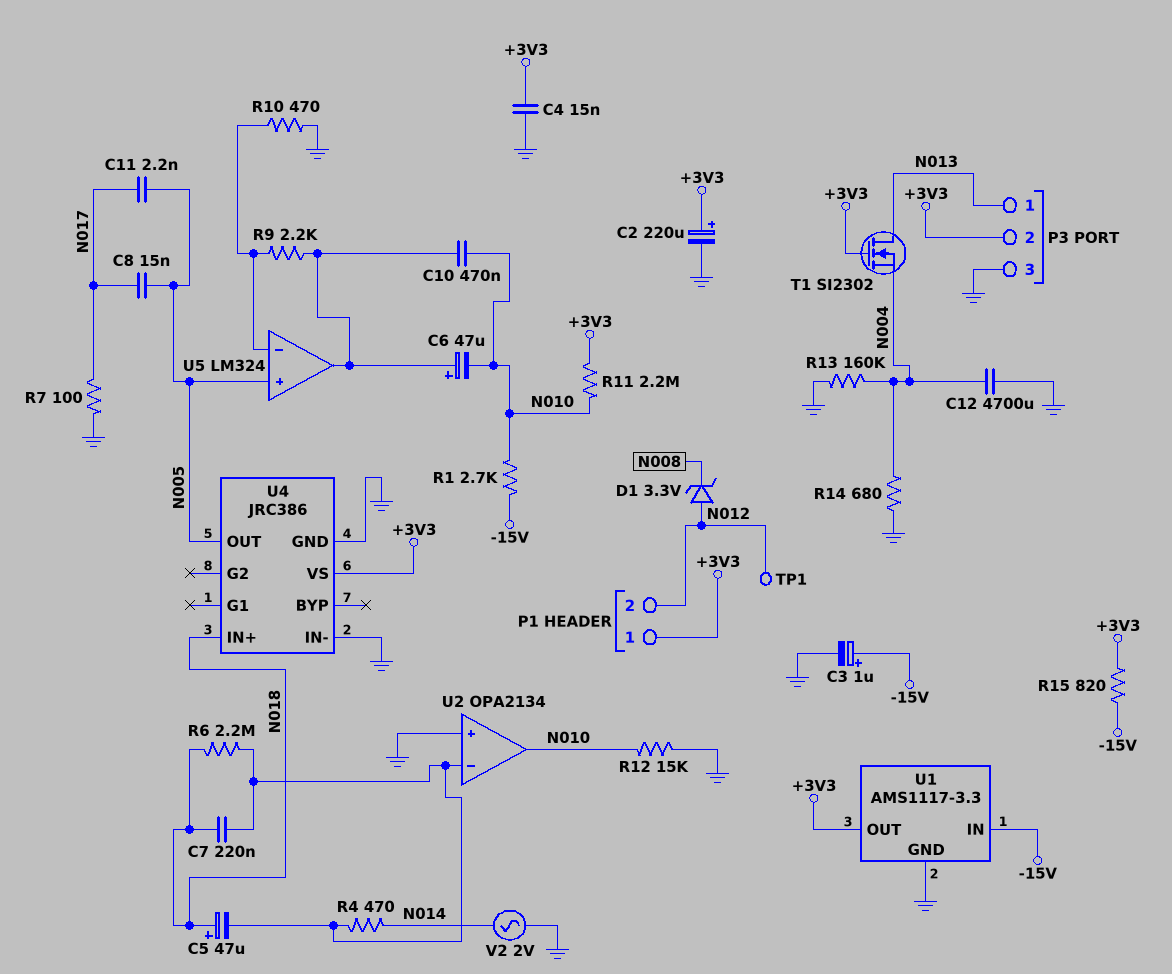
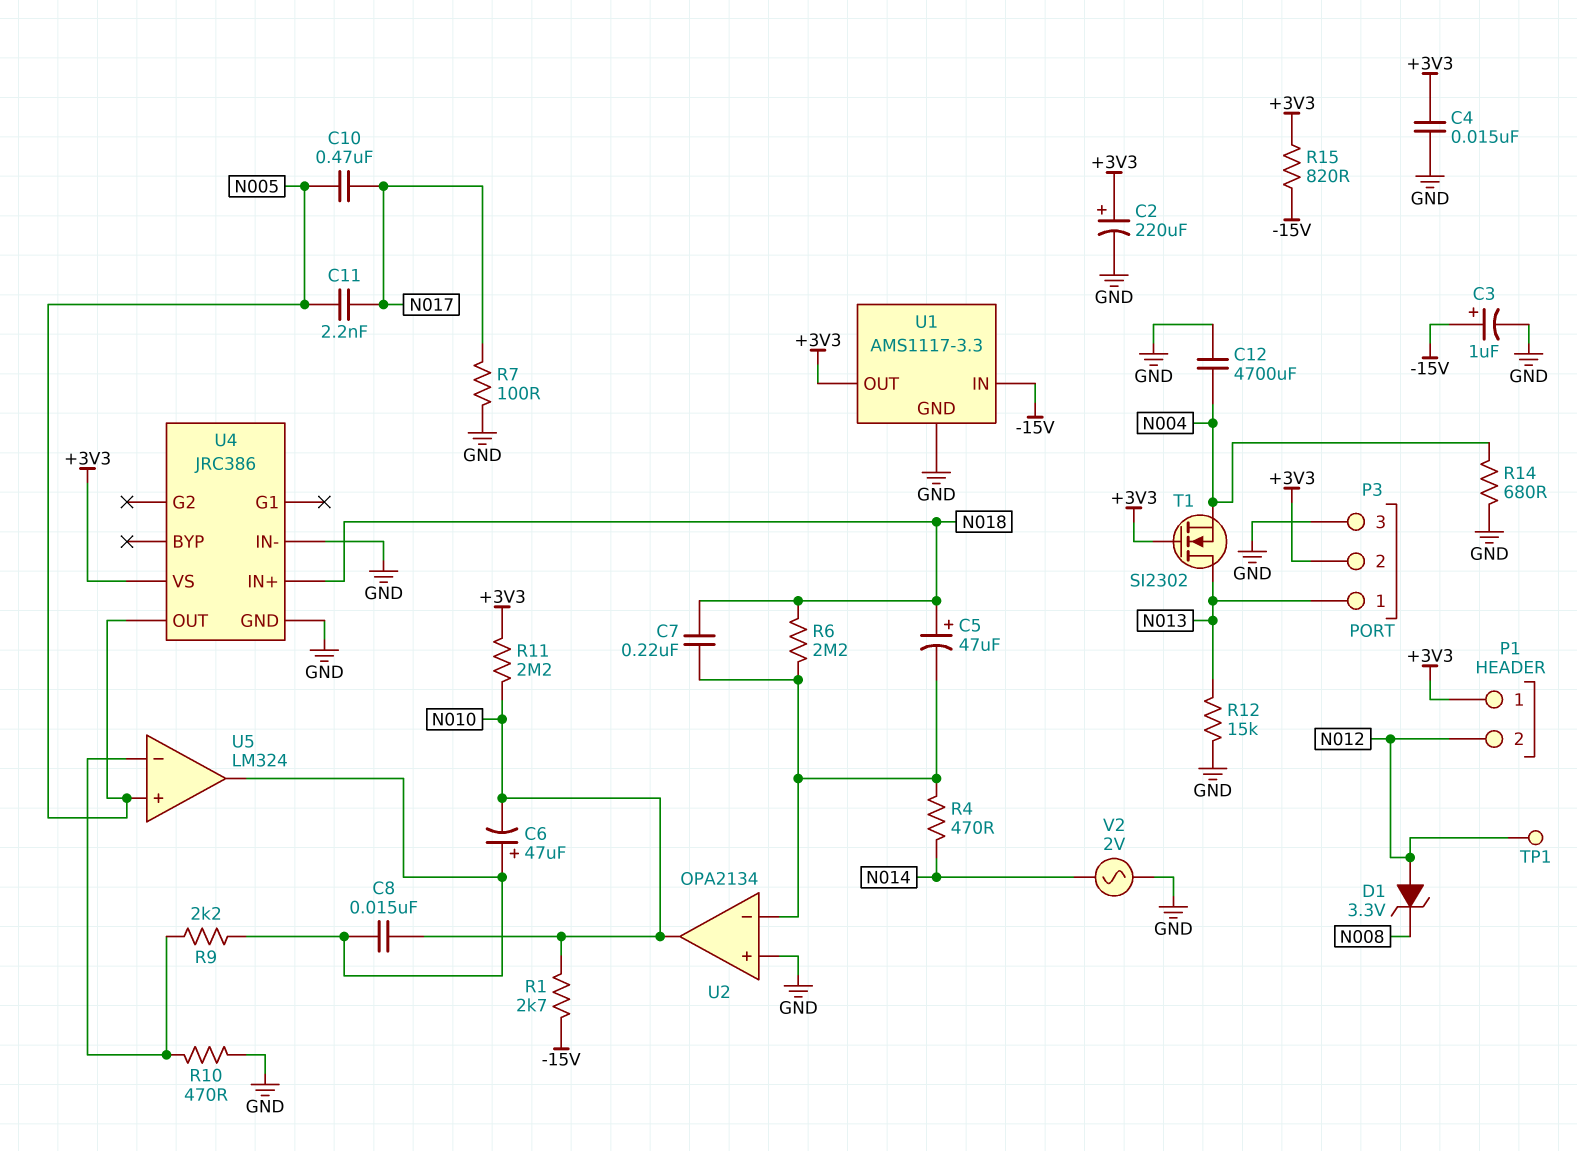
C8: 15nF (N005, N017) -> 15nF (N010, U5/out)
C10: 470nF (N010, U5/out) -> 470nF (N005, N017)
R12: 15k (GND, N010) -> 15k (GND, N013)
R13: 160k (GND, N004) -> none

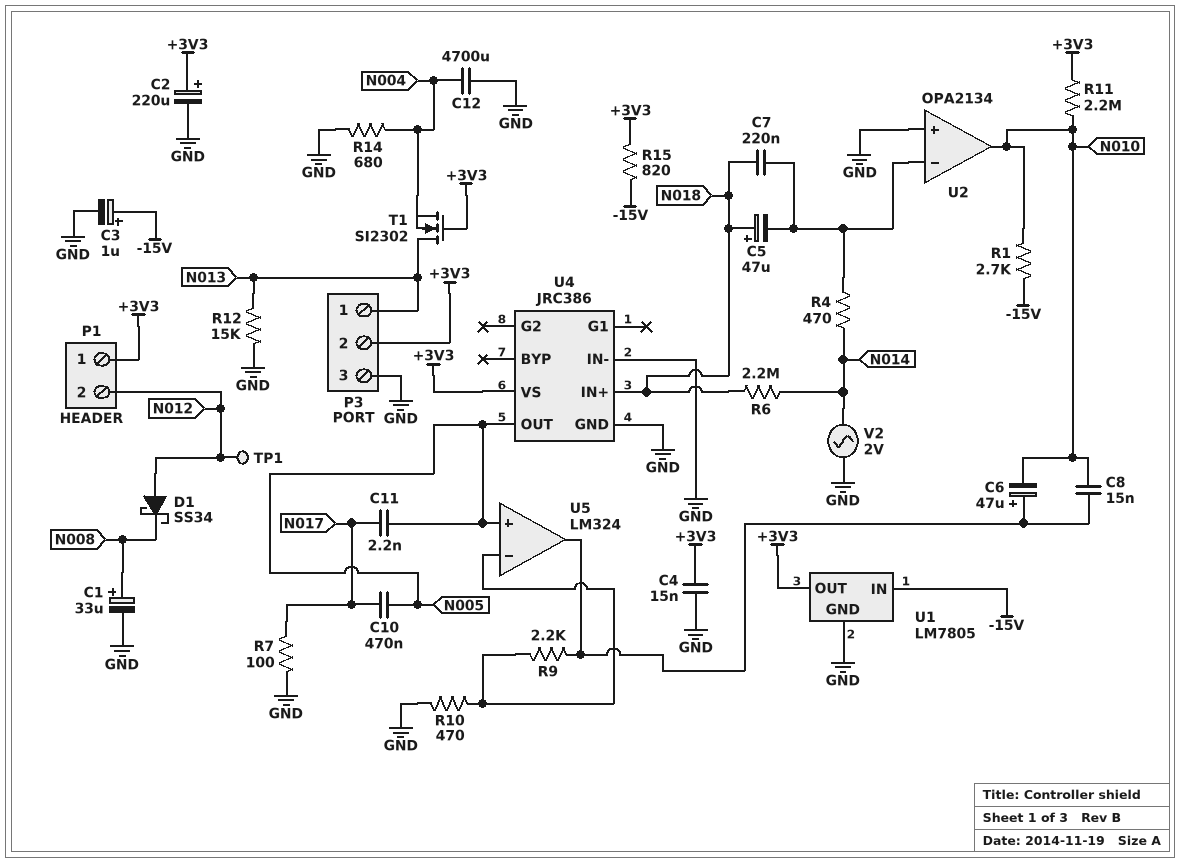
C1: none -> 33uF (plus N008, minus GND)
D1: zener 3.3V (A N012, K N008) -> schottky SS34 (A N012, K N008)
R6: 2.2M (N018, U2/in-) -> 2.2M (N014, N018)
U1: AMS1117-3.3 -> LM7805

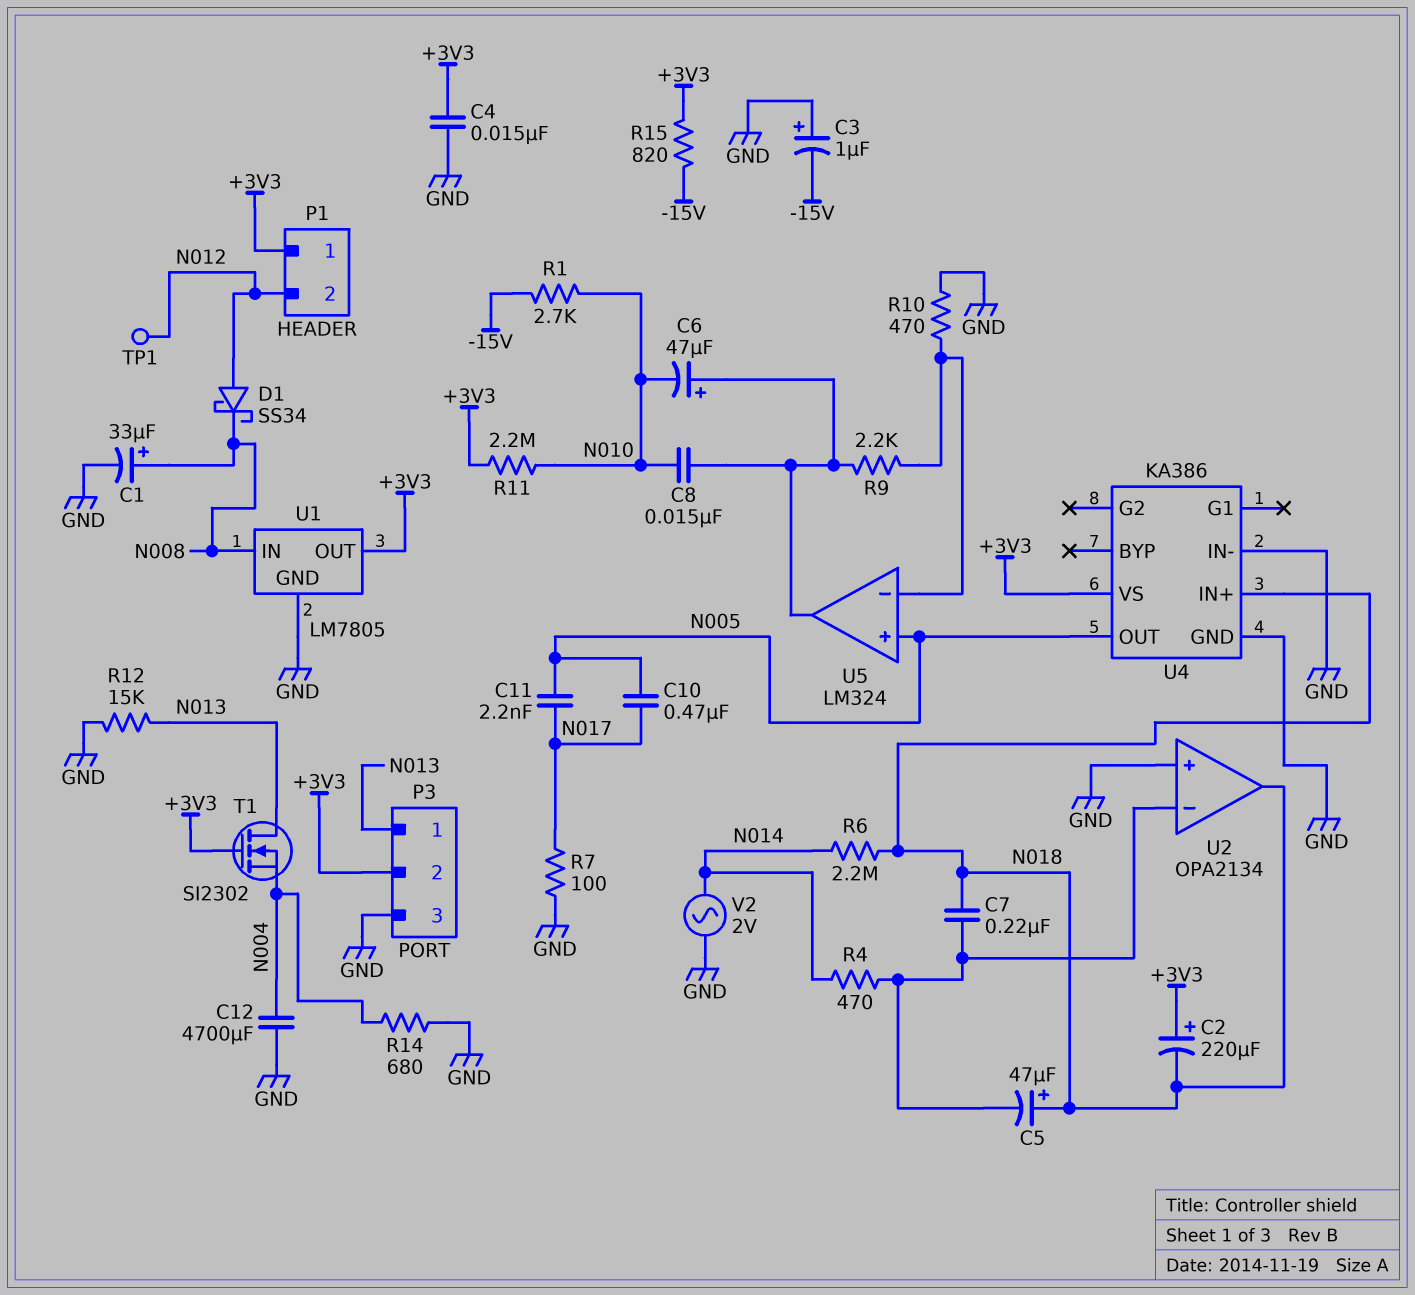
C2: 220uF (plus +3V3, minus GND) -> 220uF (plus +3V3, minus N018)
C3: 1uF (plus -15V, minus GND) -> 1uF (plus GND, minus -15V)
U1 pin IN: -15V -> N008
U2 pin out: N010 -> N018
U4: JRC386 -> KA386

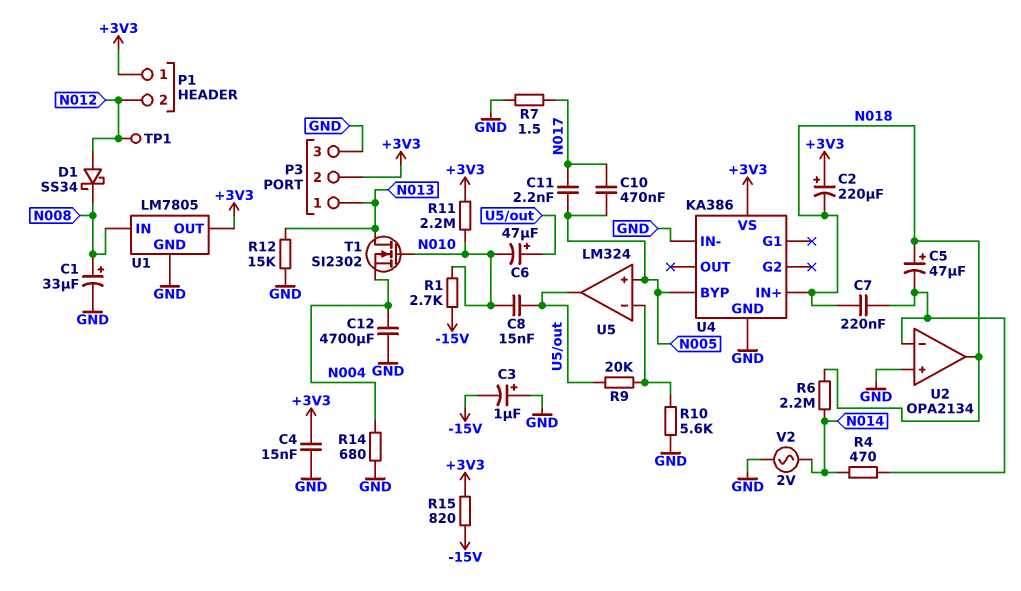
R7: 100 (GND, N017) -> 1.5 (GND, N017)
R9: 2.2k (U5/in-, U5/out) -> 20k (U5/in-, U5/out)
R10: 470 (GND, U5/in-) -> 5.6k (GND, U5/in-)
T1: NMOS SI2302 (G +3V3, D N013, S N004) -> NMOS SI2302 (G N010, D N013, S N004)
U4 pin BYP: none -> N005
U4 pin OUT: N005 -> none

